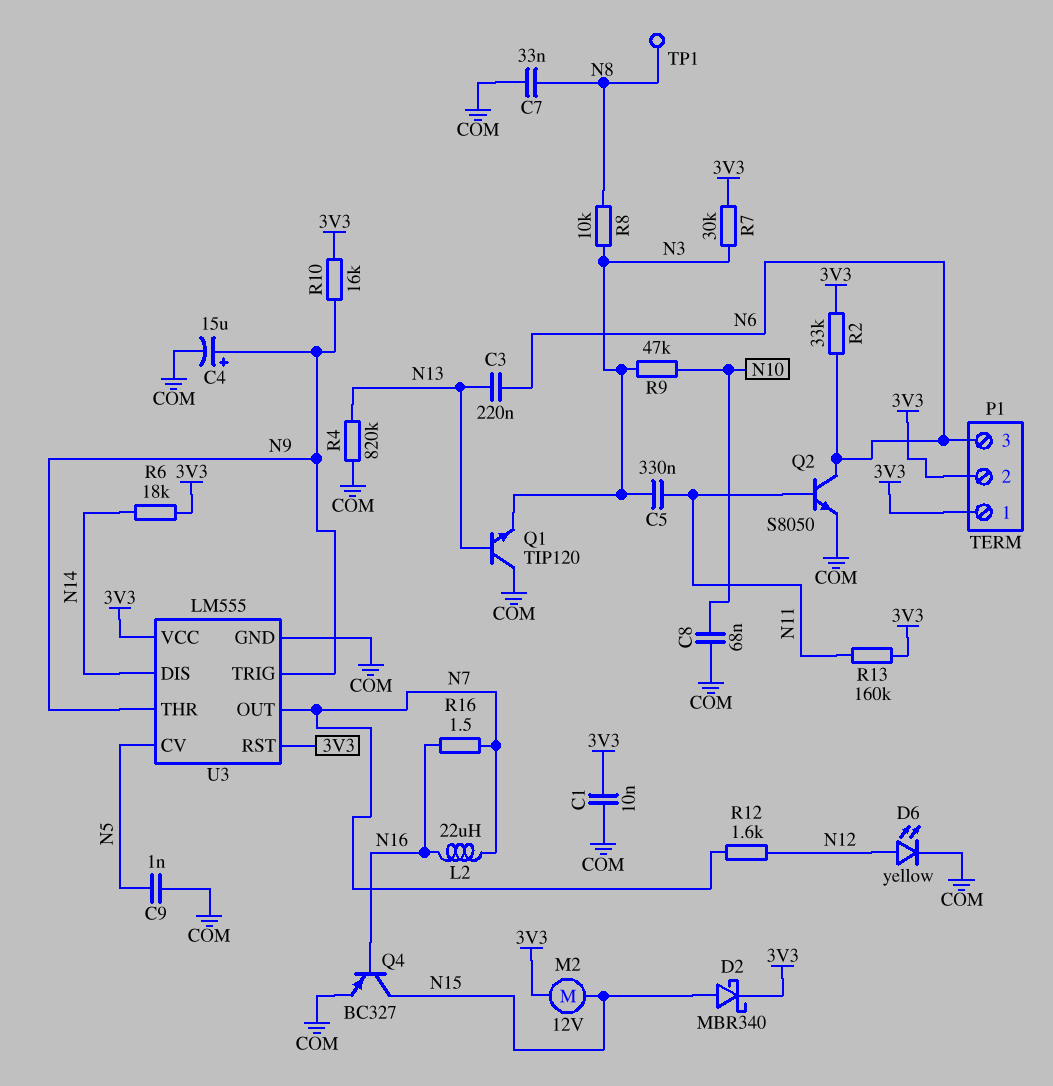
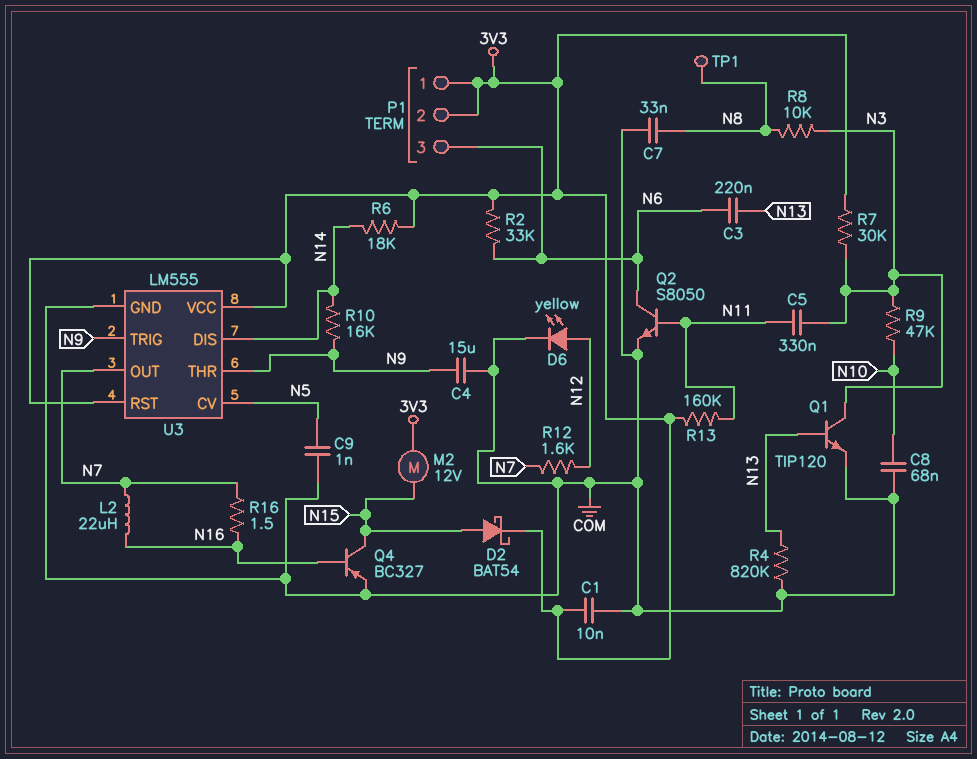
C4: 15uF (plus N9, minus COM) -> 15uF (COM, N9)
D2: schottky MBR340 (A N15, K 3V3) -> schottky BAT54 (A N15, K 3V3)
Q1: NPN TIP120 (B N13, C COM, E N3) -> NPN TIP120 (B N13, C N3, E COM)
R10: 16k (3V3, N9) -> 16k (N9, N14)

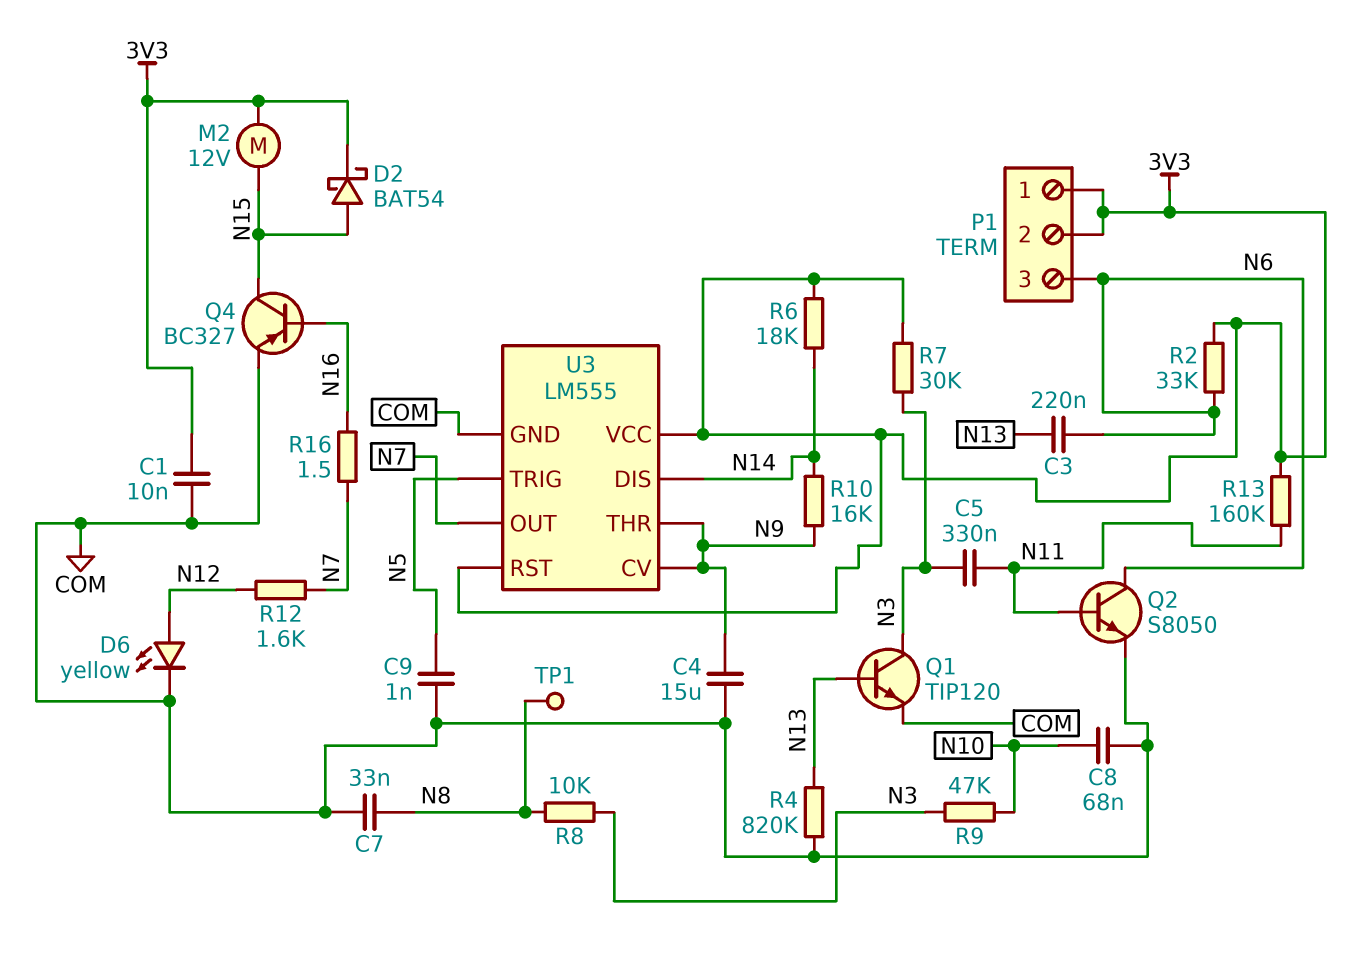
L2: 22uH (N7, N16) -> none
U3 pin CV: N5 -> N9
U3 pin TRIG: N9 -> N5

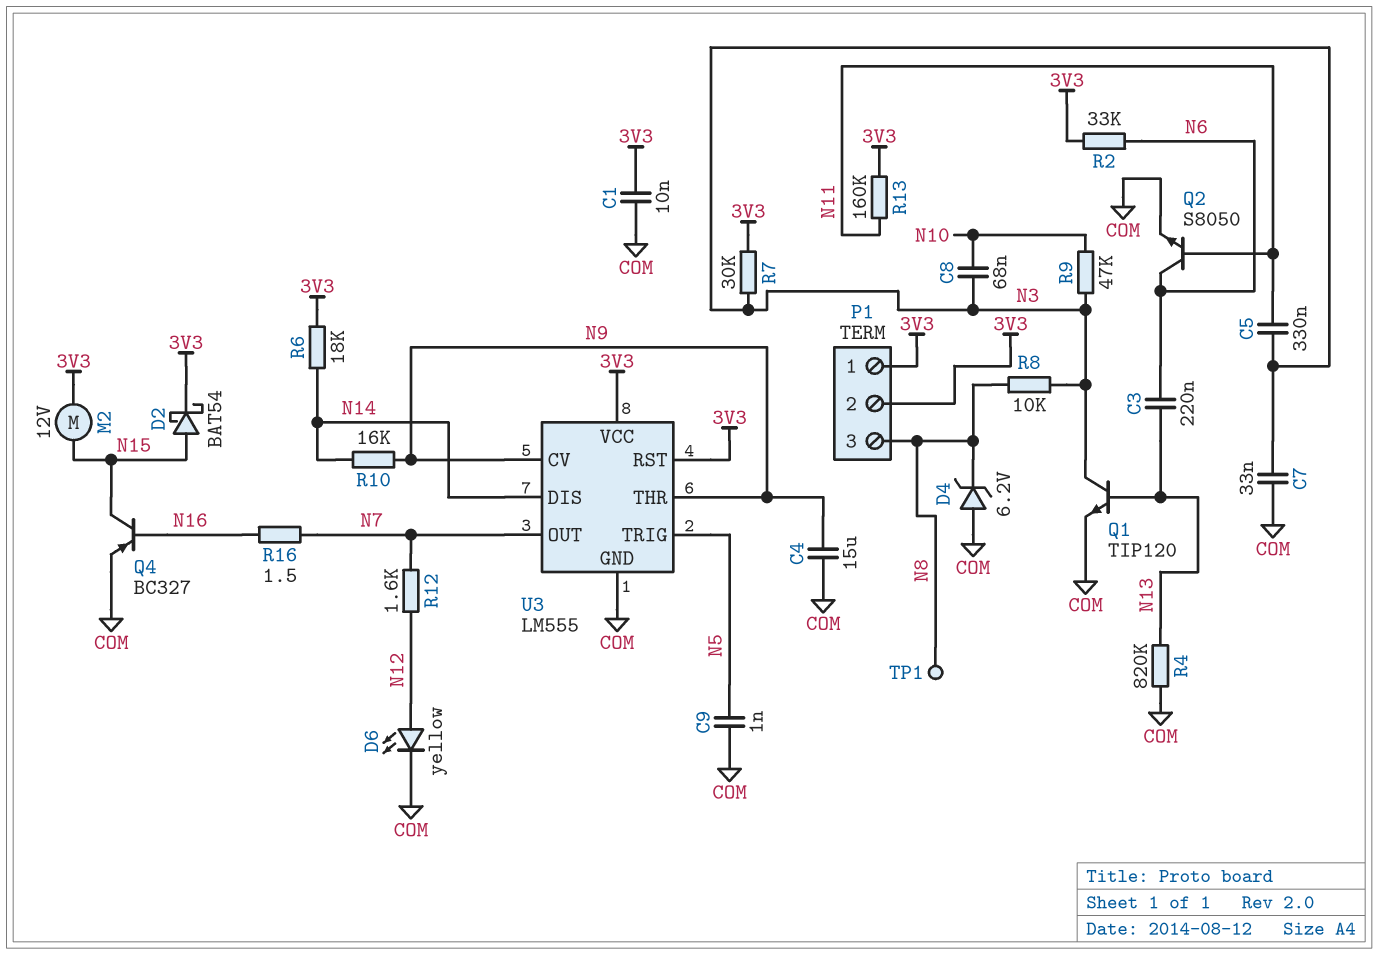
C7: 33nF (COM, N8) -> 33nF (COM, N3)
C8: 68nF (COM, N10) -> 68nF (N3, N10)
D4: none -> zener 6.2V (A COM, K N8)
P1 pin 3: N6 -> N8

